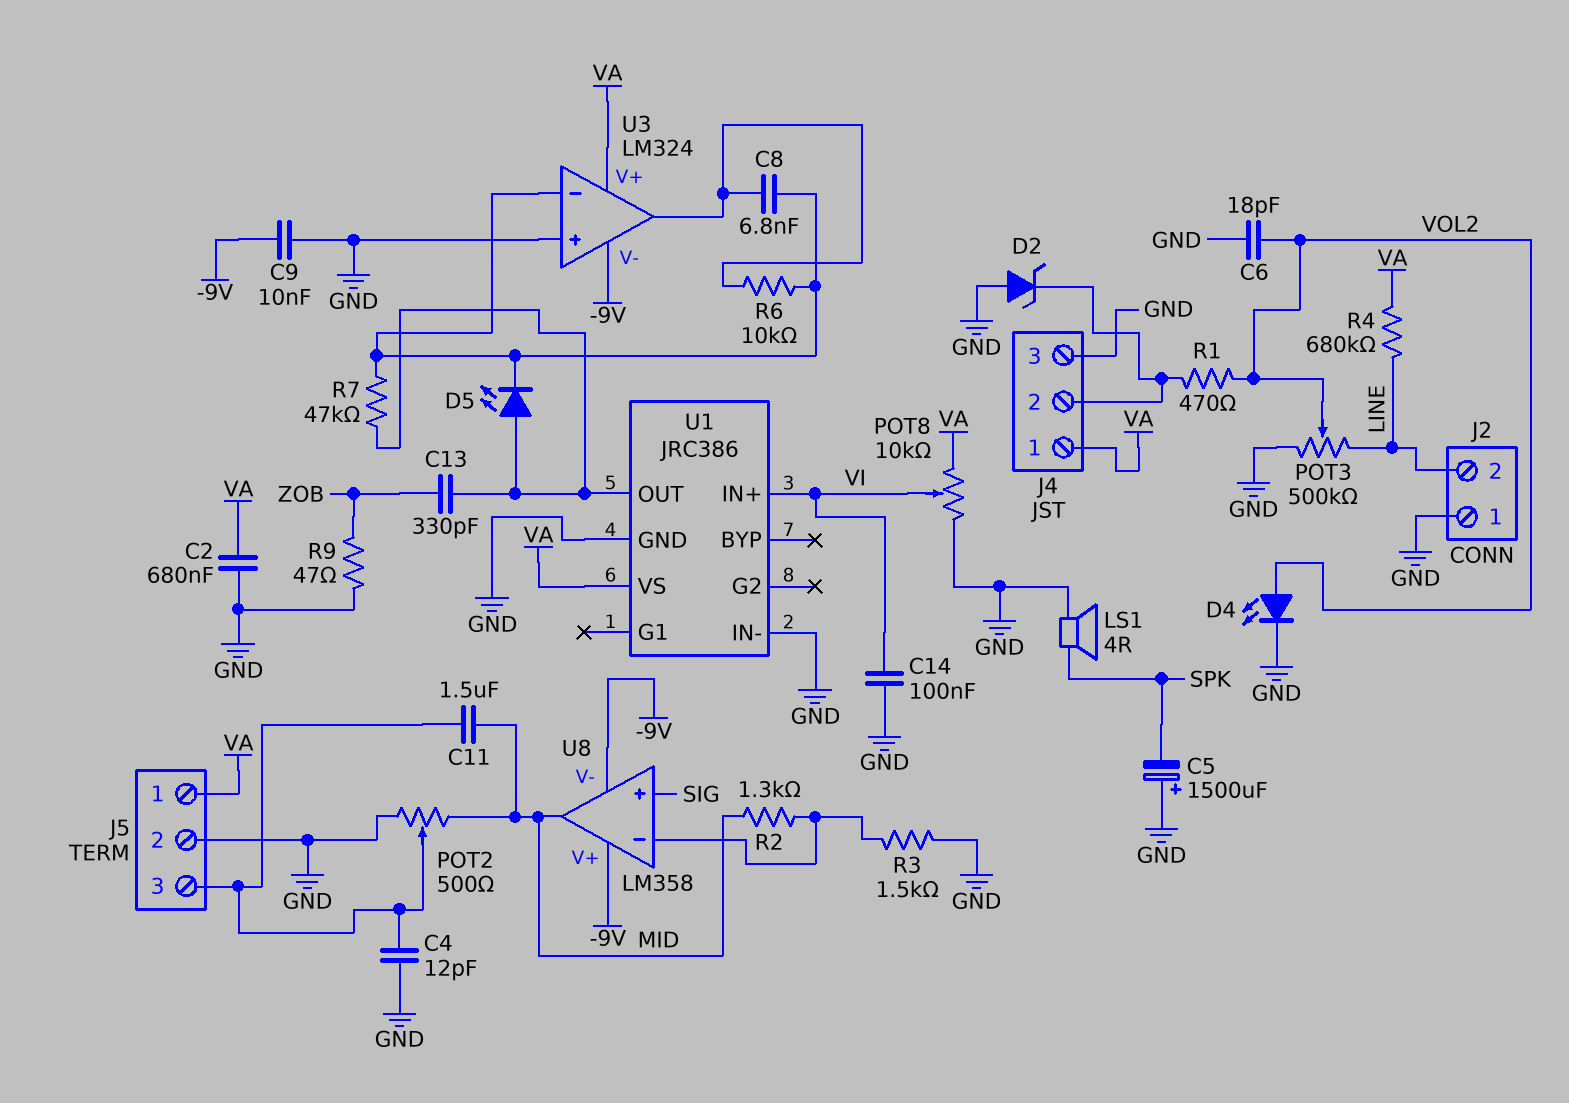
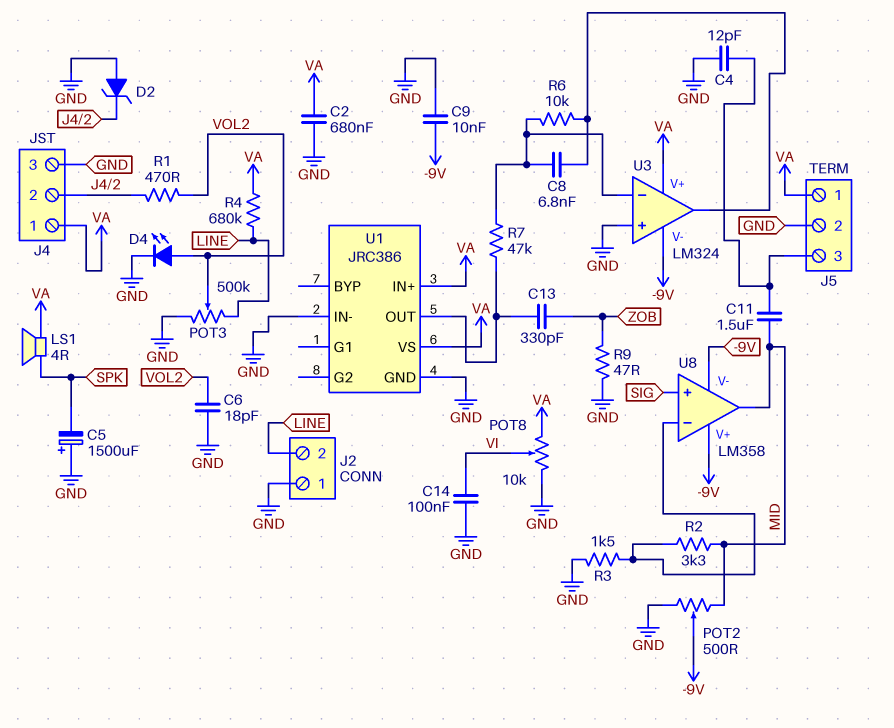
D5: LED (A U1/OUT, K U3/in-) -> none
LS1: speaker 4R (GND, SPK) -> speaker 4R (SPK, VA)
POT2: 500 (GND, MID, wiper J5/3) -> 500 (GND, MID, wiper -9V)
R2: 1.3k (MID, U8/in-) -> 3.3k (MID, U8/in-)
U1 pin IN+: VI -> VA

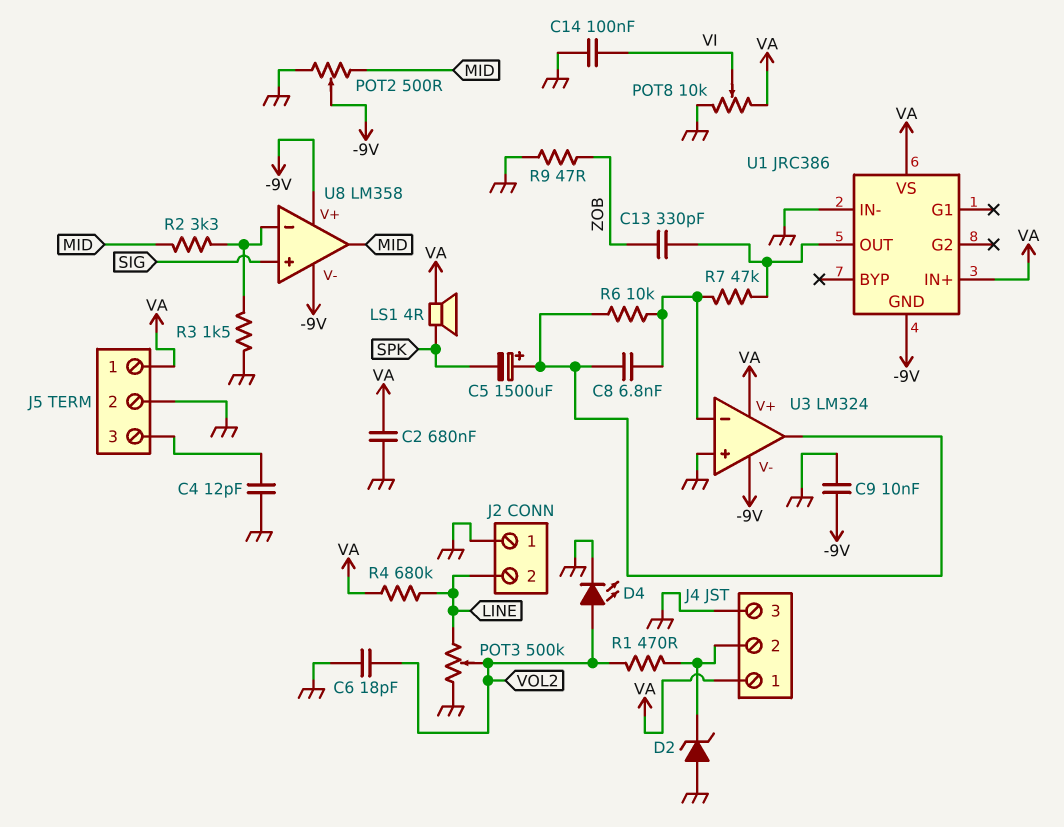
C5: 1500uF (plus GND, minus SPK) -> 1500uF (plus U3/out, minus SPK)
C11: 1.5uF (J5/3, MID) -> none
U1 pin GND: GND -> -9V

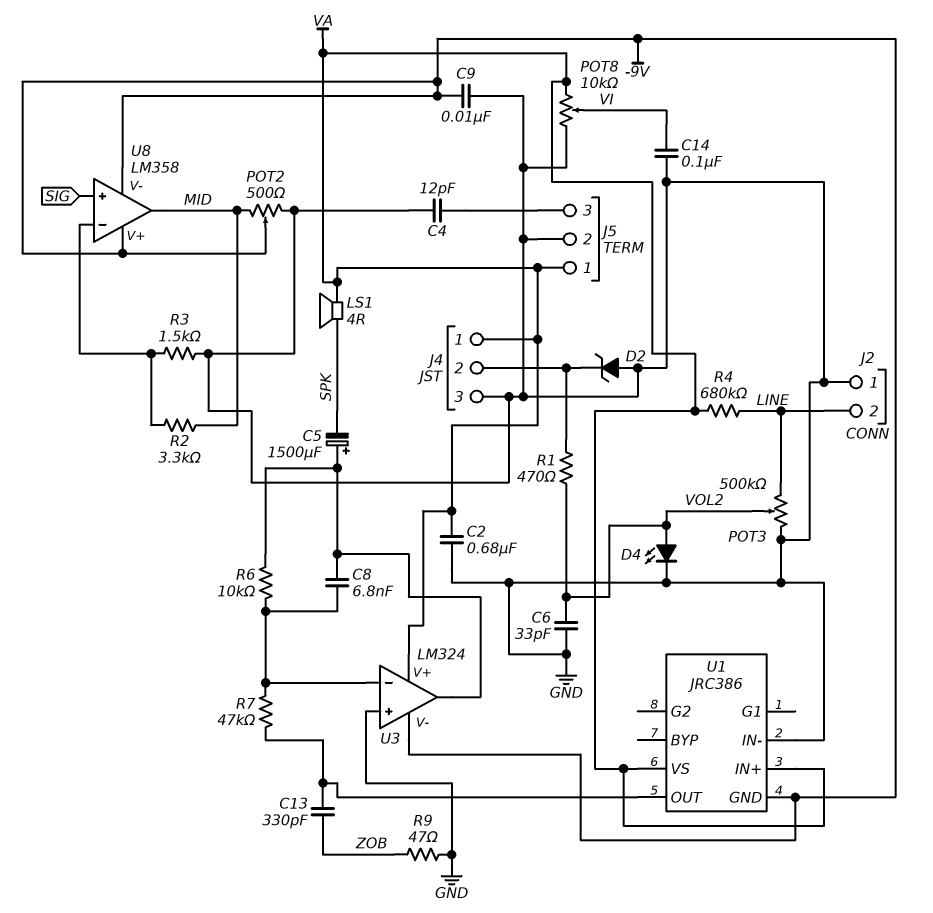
C6: 18pF (GND, VOL2) -> 33pF (GND, VOL2)

